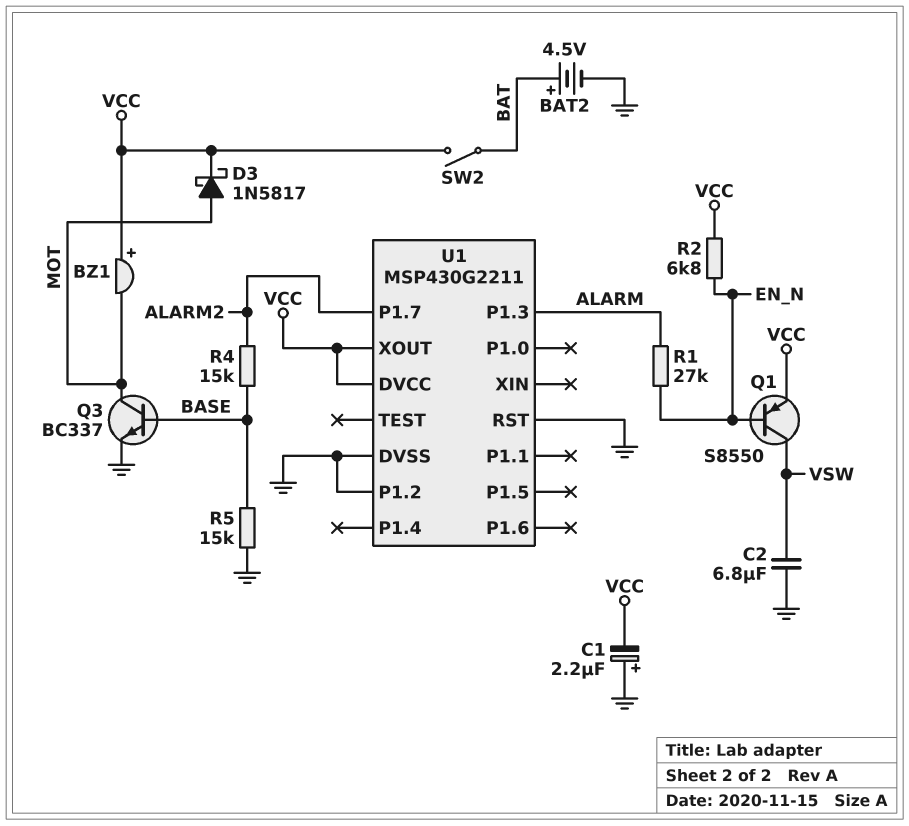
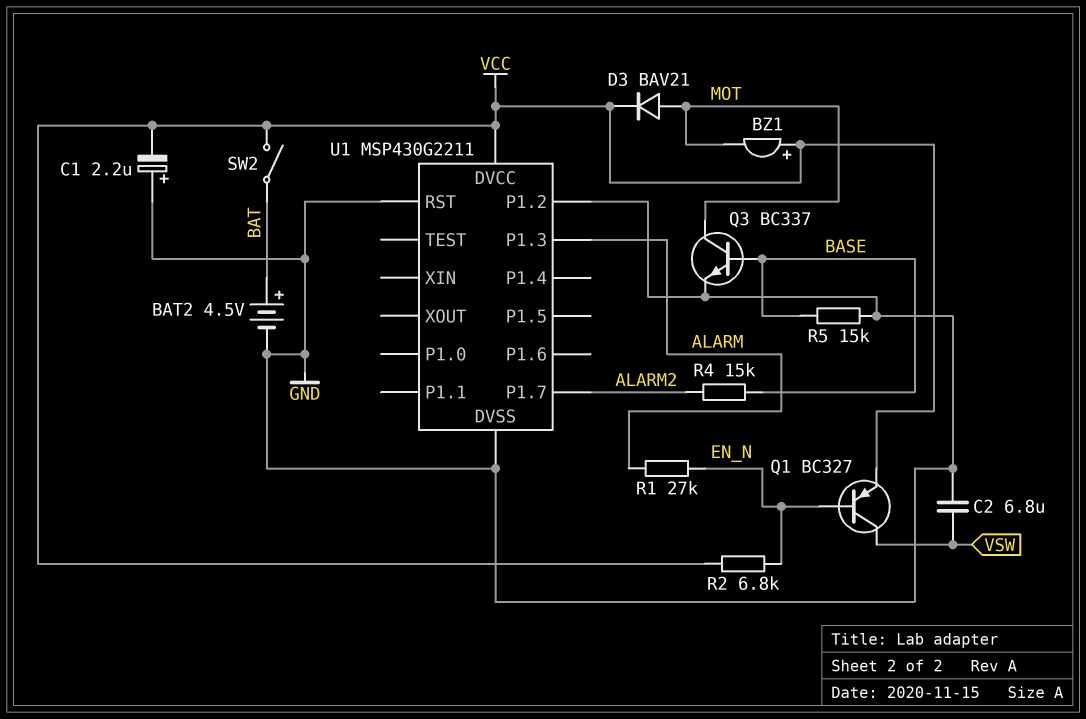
D3: schottky 1N5817 (A MOT, K VCC) -> diode BAV21 (A MOT, K VCC)
Q1: PNP S8550 (B EN_N, C VSW, E VCC) -> PNP BC327 (B EN_N, C VSW, E VCC)
U1 pin XOUT: VCC -> none

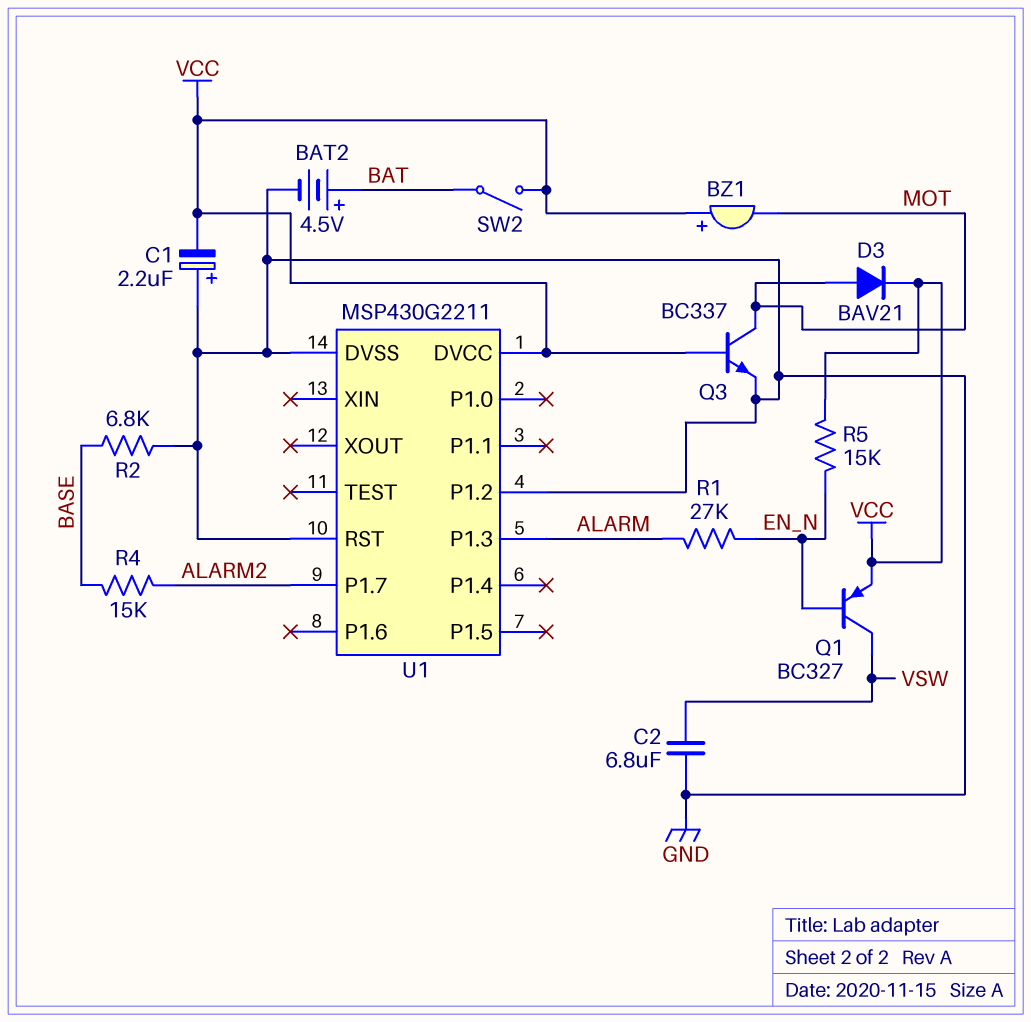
Q3: NPN BC337 (B BASE, C MOT, E GND) -> NPN BC337 (B VCC, C MOT, E GND)
R2: 6.8k (EN_N, VCC) -> 6.8k (BASE, GND)
R5: 15k (BASE, GND) -> 15k (EN_N, VCC)

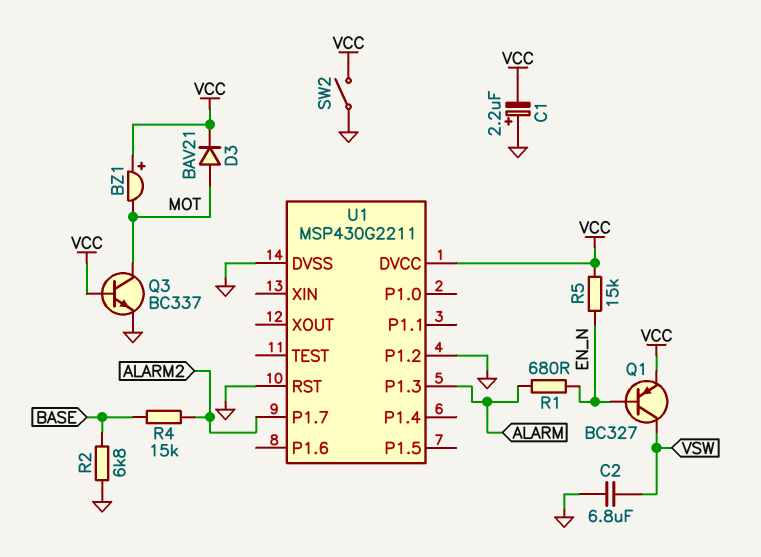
BAT2: 4.5V (plus BAT, minus GND) -> none
R1: 27k (ALARM, EN_N) -> 680 (ALARM, EN_N)
SW2: switch (BAT, VCC) -> switch (GND, VCC)

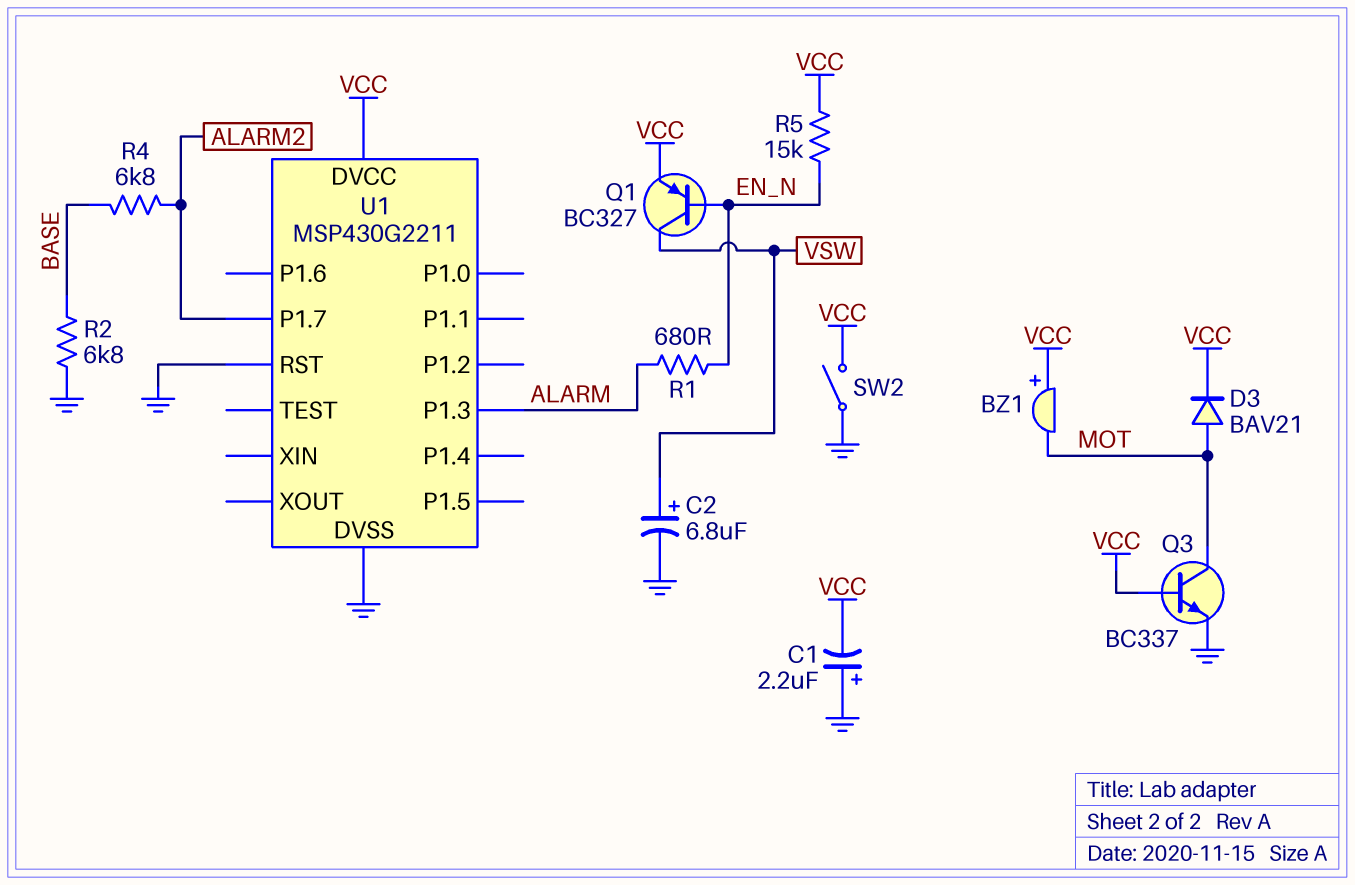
C2: 6.8uF (GND, VSW) -> 6.8uF (plus VSW, minus GND)
R4: 15k (ALARM2, BASE) -> 6.8k (ALARM2, BASE)
U1 pin P1.2: GND -> none

